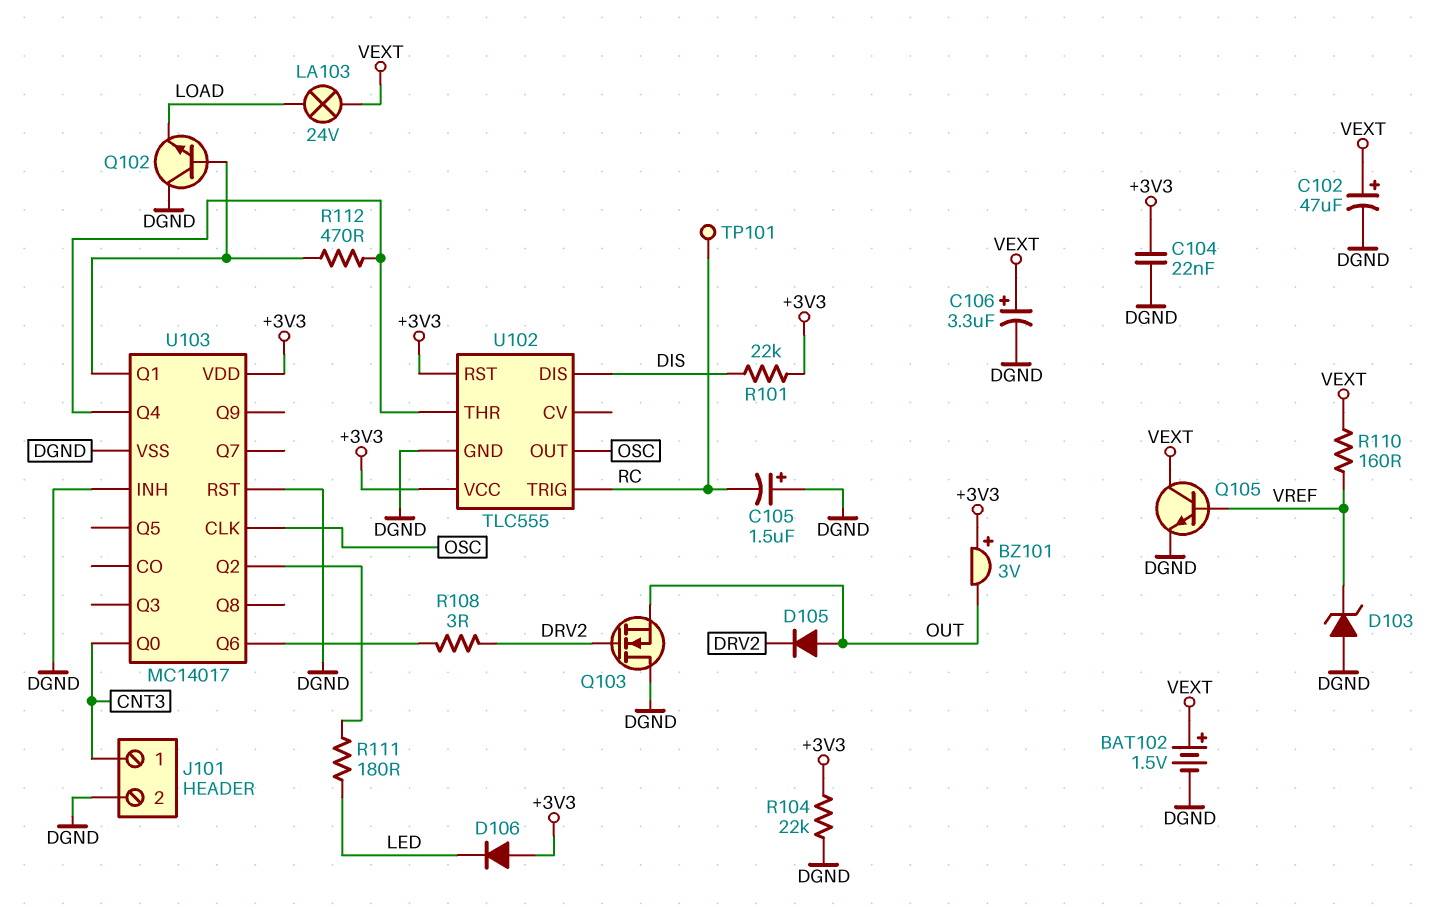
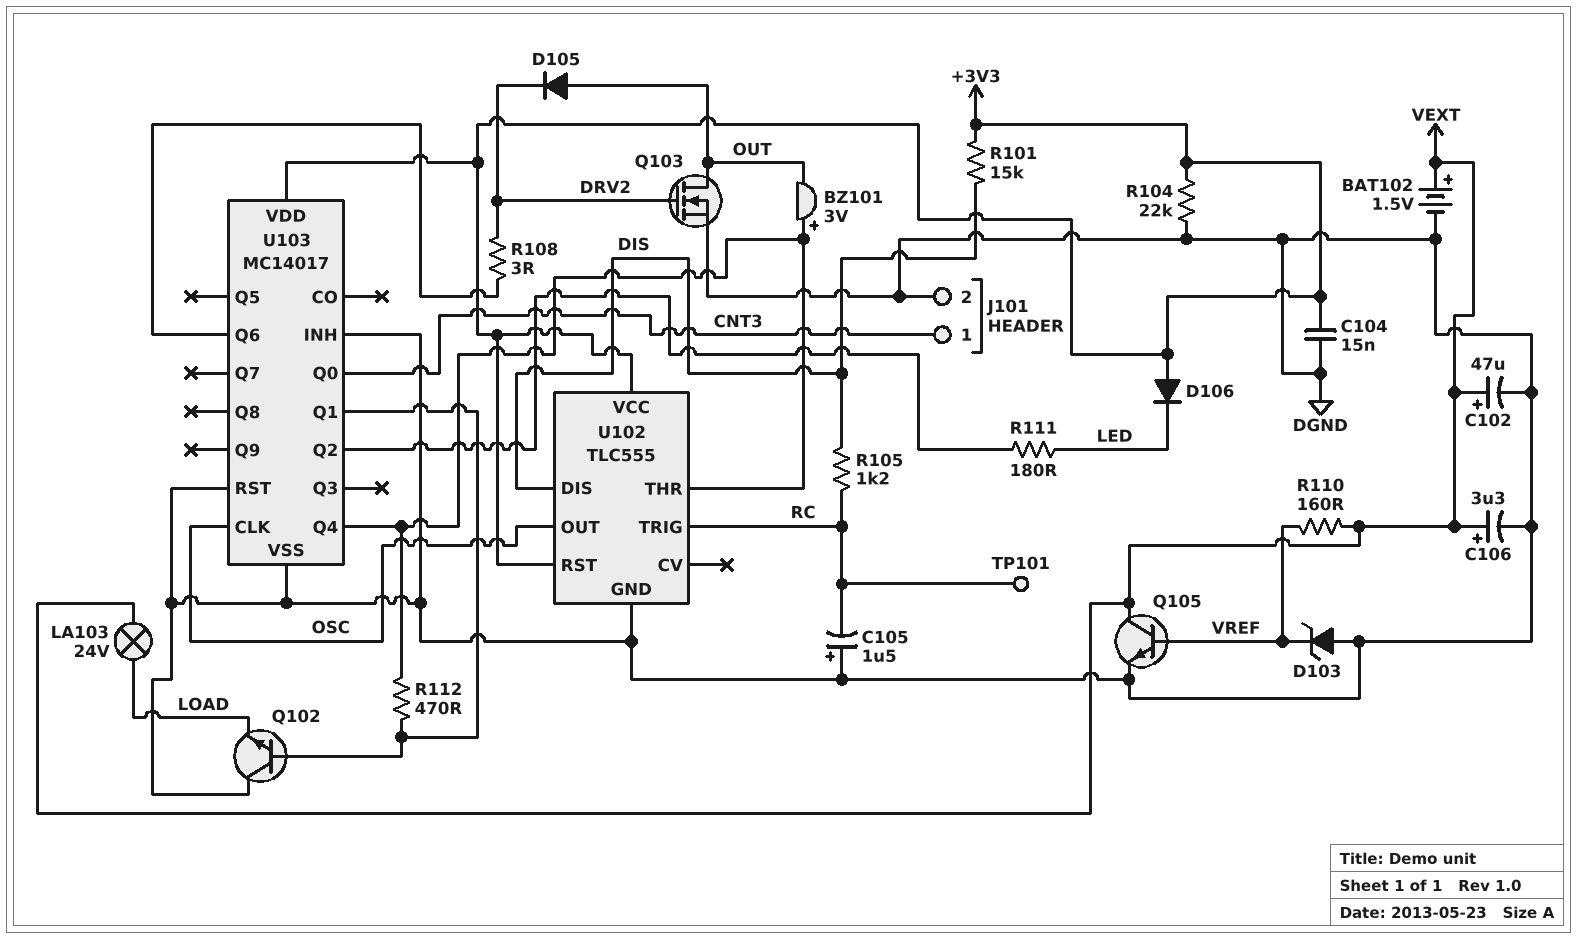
BZ101: buzzer 3V (plus +3V3, minus OUT) -> buzzer 3V (plus U102/THR, minus OUT)
C104: 22nF (+3V3, DGND) -> 15nF (+3V3, DGND)
Q103: NMOS (G DRV2, D DGND, S OUT) -> NMOS (G DRV2, D OUT, S DGND)
R101: 22k (+3V3, DIS) -> 15k (+3V3, DIS)
R105: none -> 1.2k (DIS, RC)

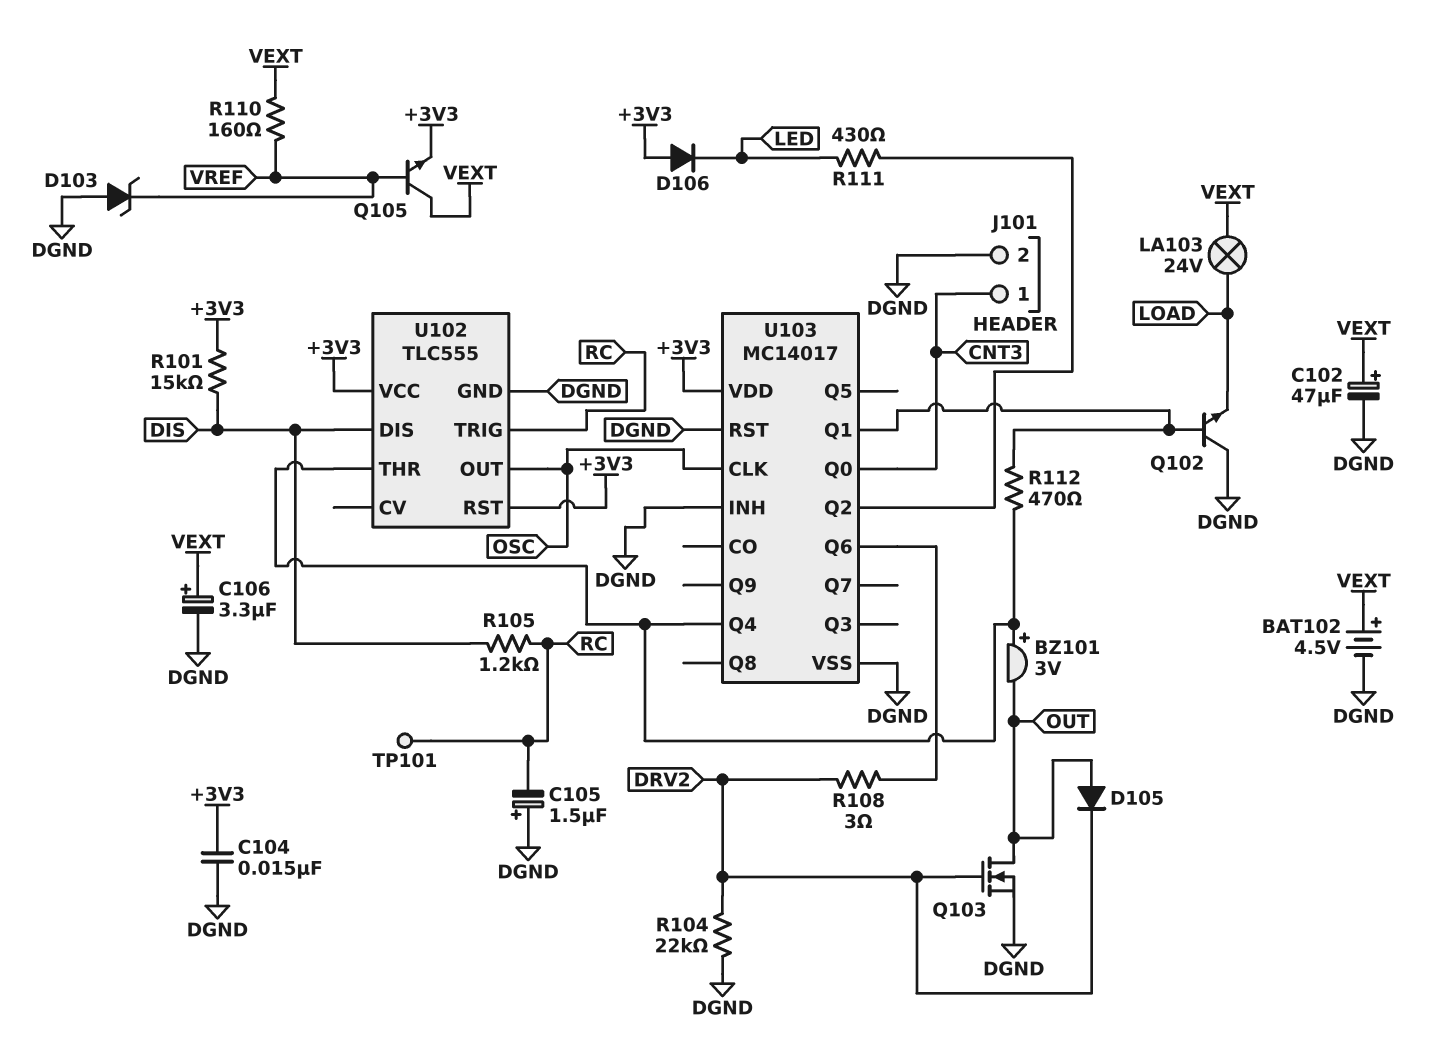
BAT102: 1.5V (plus VEXT, minus DGND) -> 4.5V (plus VEXT, minus DGND)
Q105: NPN (B VREF, C VEXT, E DGND) -> NPN (B VREF, C VEXT, E +3V3)
R104: 22k (+3V3, DGND) -> 22k (DGND, DRV2)
R111: 180 (LED, U103/Q2) -> 430 (LED, U103/Q2)

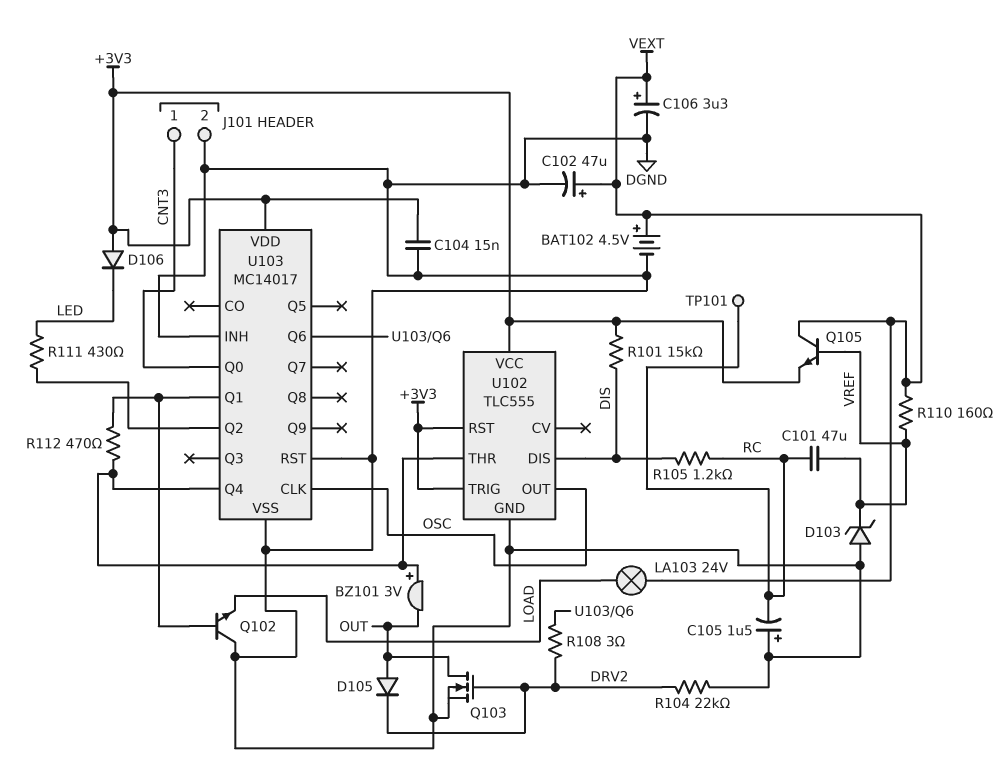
C101: none -> 47uF (RC, VREF)
U102 pin TRIG: RC -> +3V3

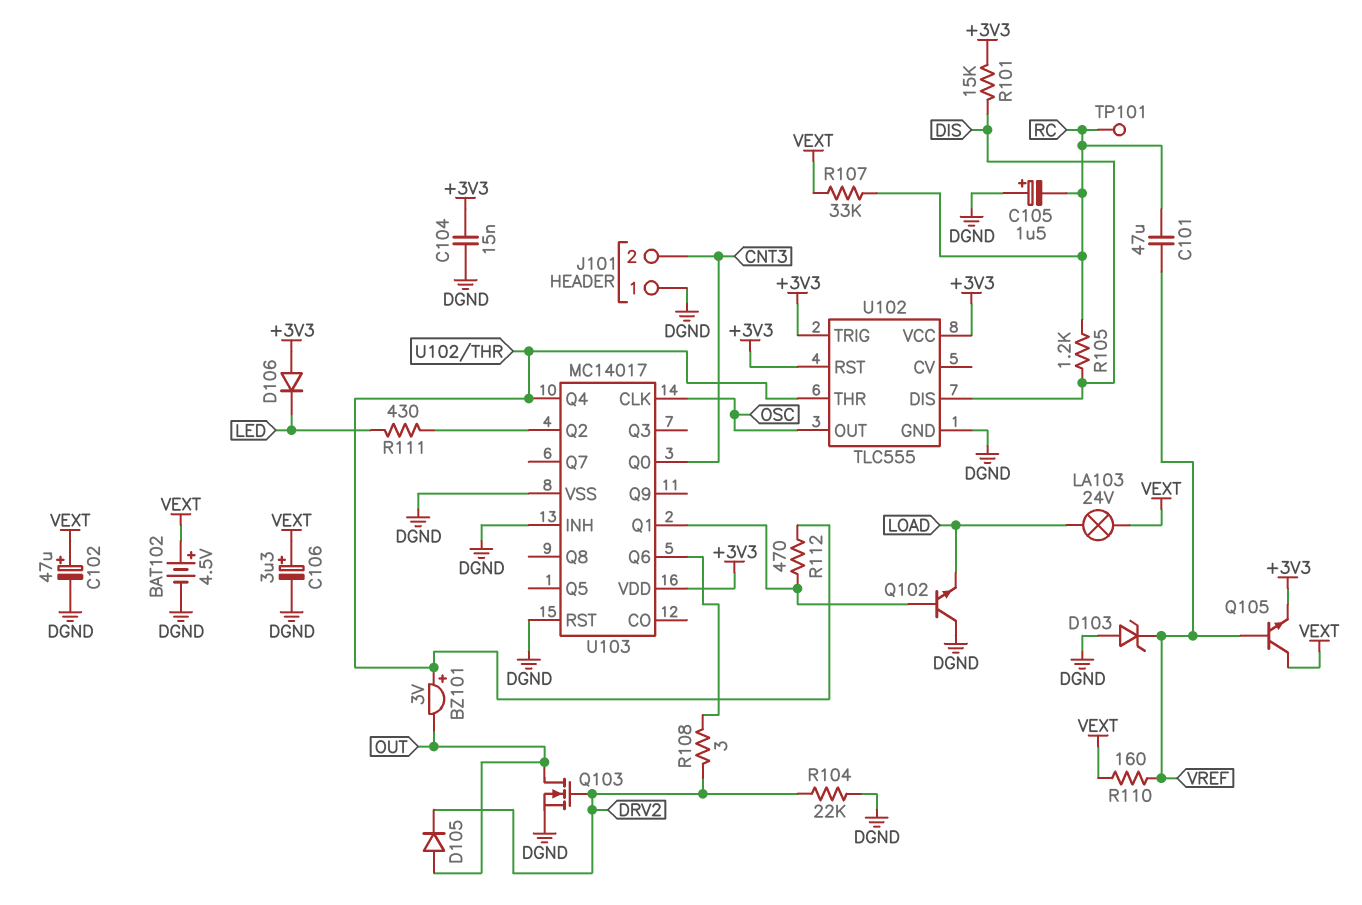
J101 pin 1: CNT3 -> DGND
J101 pin 2: DGND -> CNT3
R107: none -> 33k (RC, VEXT)

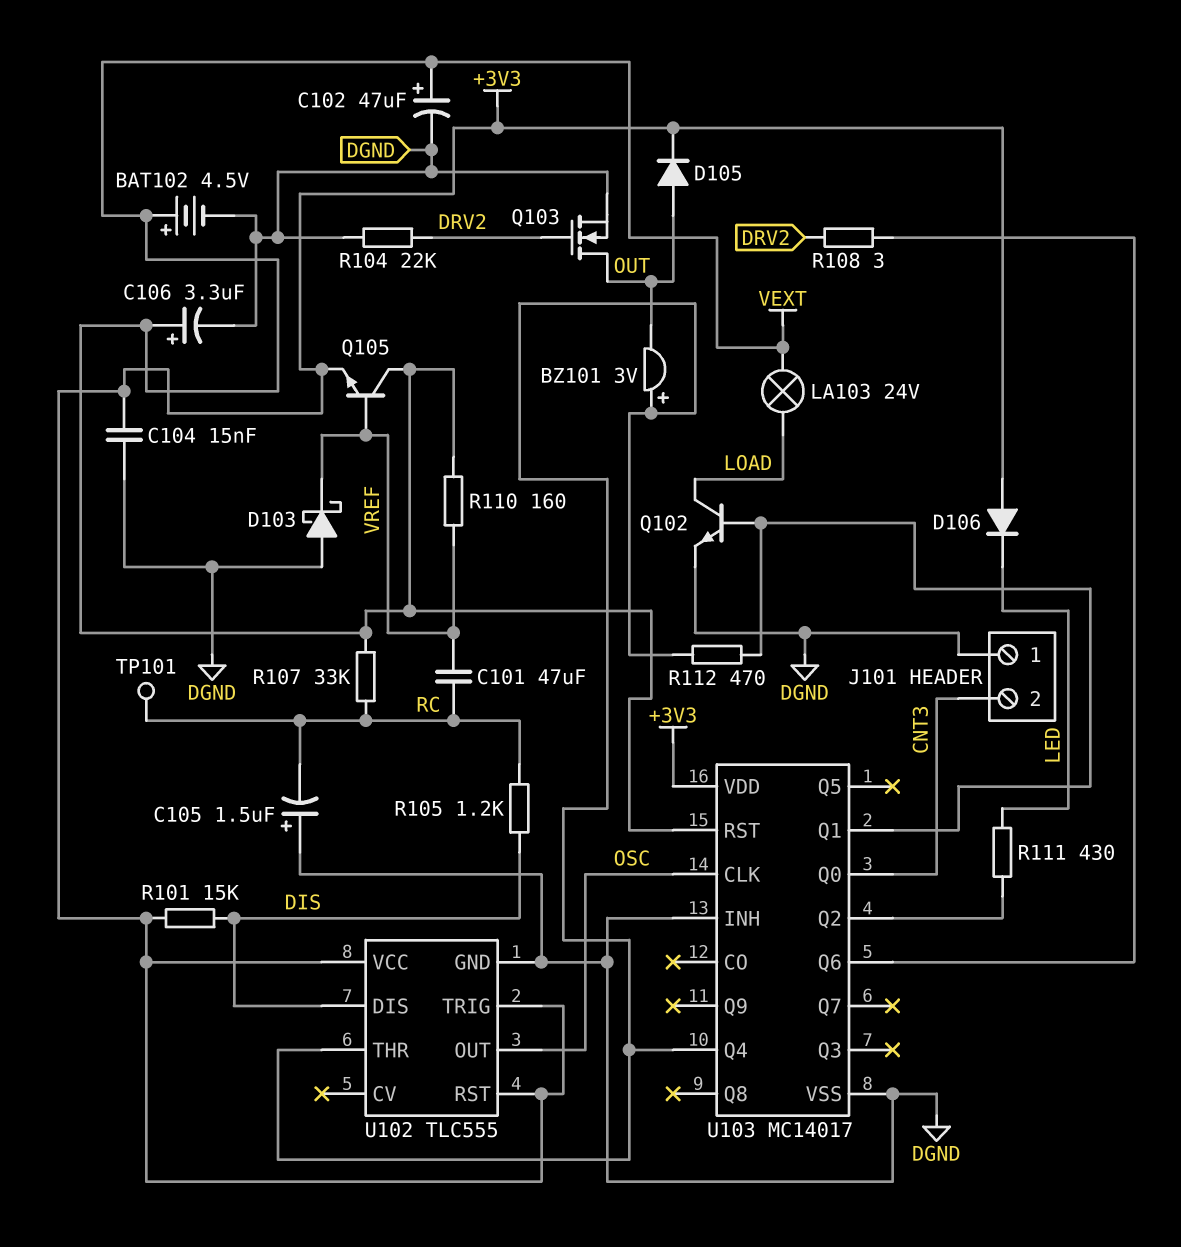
D103: zener (A DGND, K VREF) -> schottky (A DGND, K VREF)
D105: diode (A OUT, K DRV2) -> diode (A OUT, K +3V3)
Q102: NPN (B U103/Q1, C DGND, E LOAD) -> NPN (B U103/Q1, C LOAD, E DGND)
U103 pin RST: DGND -> VEXT

